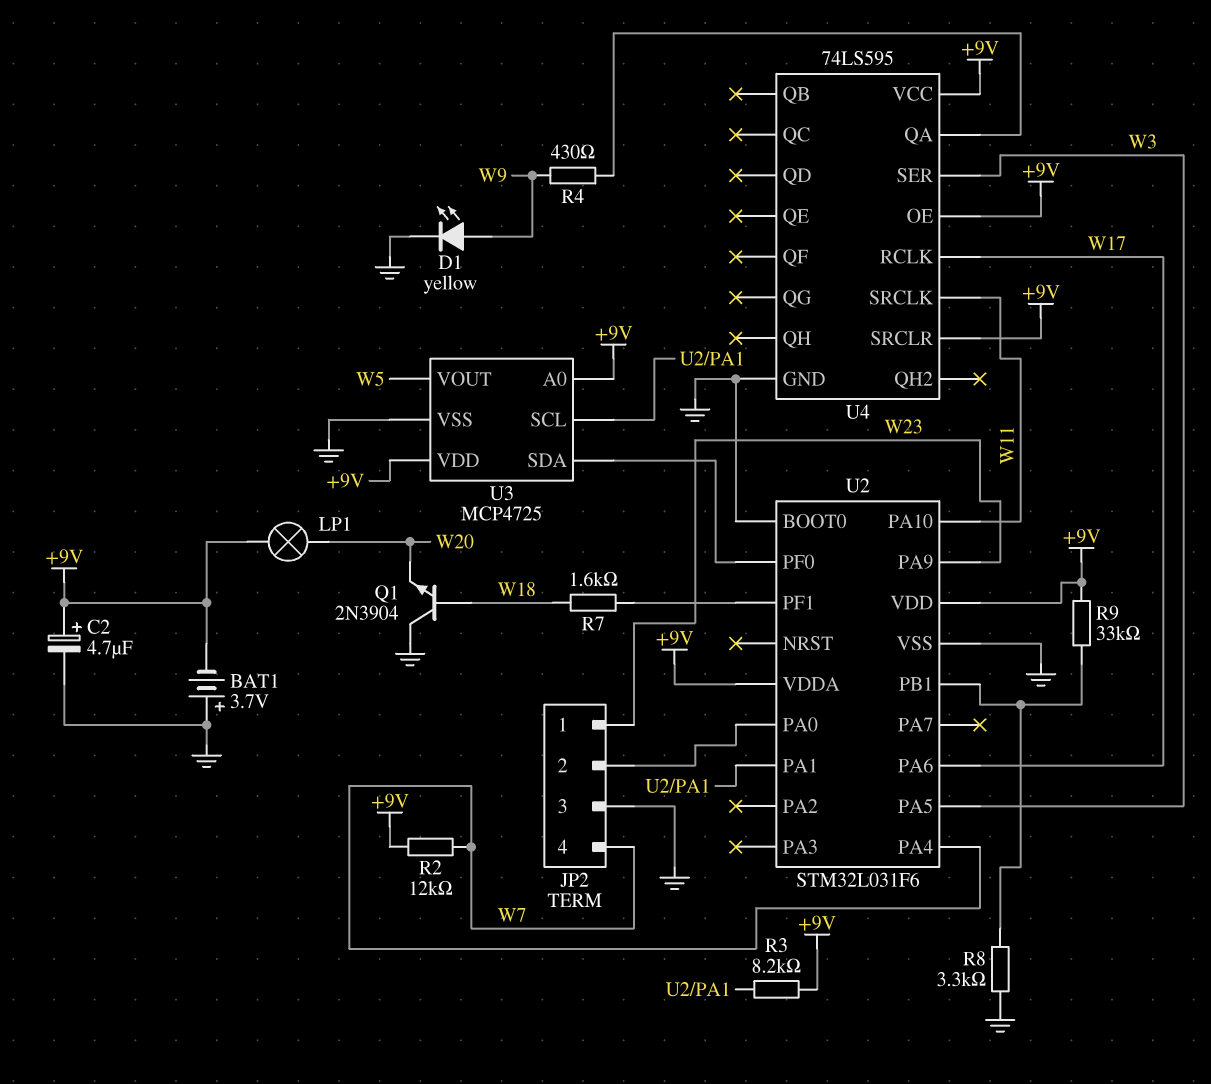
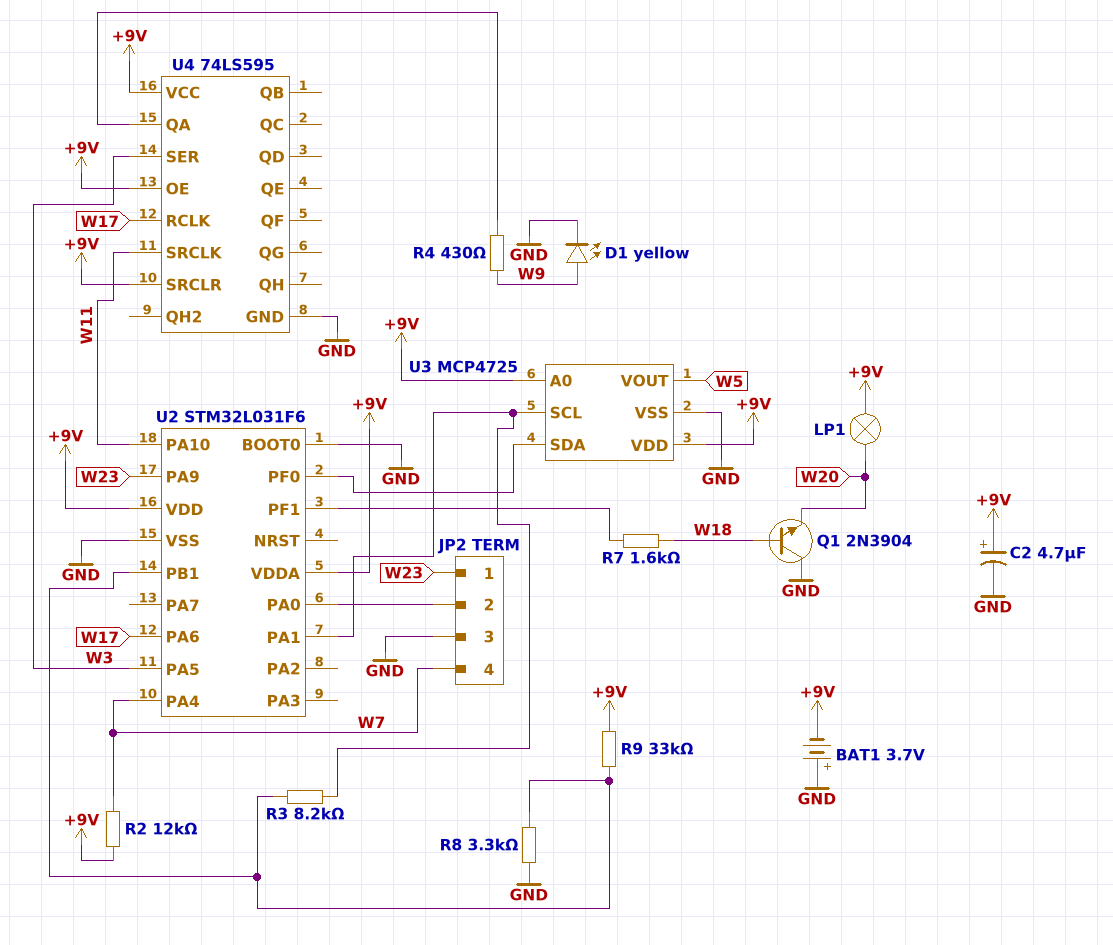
R3: 8.2k (+9V, U2/PA1) -> 8.2k (U2/PA1, U2/PB1)

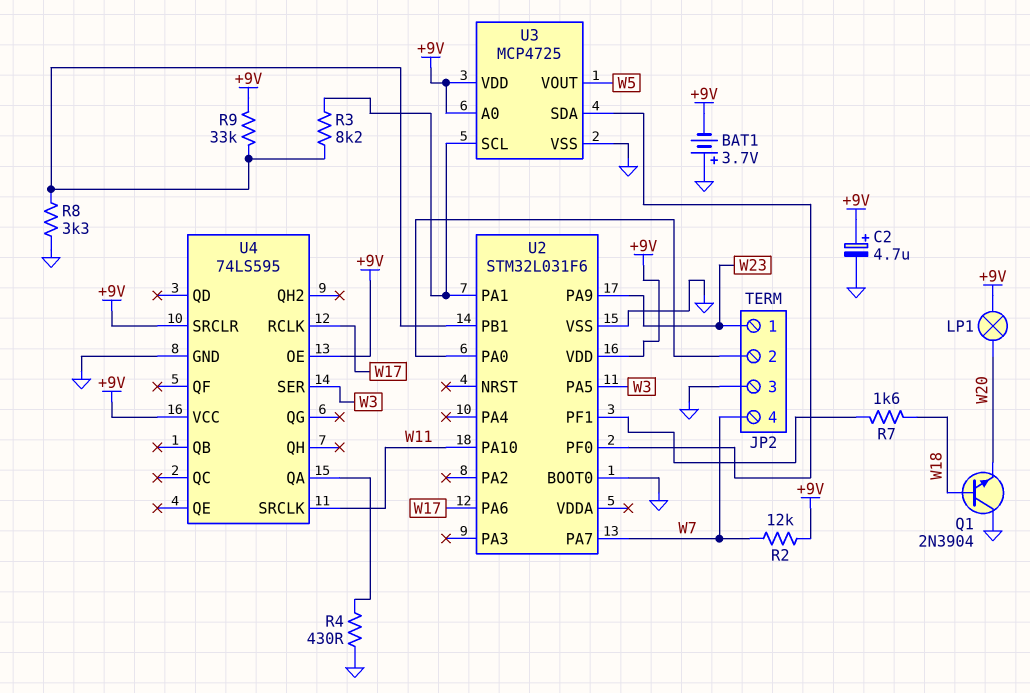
D1: LED yellow (A W9, K GND) -> none
R4: 430 (U4/QA, W9) -> 430 (GND, U4/QA)
U2 pin PA4: W7 -> none
U2 pin PA7: none -> W7
U2 pin VDDA: +9V -> none

